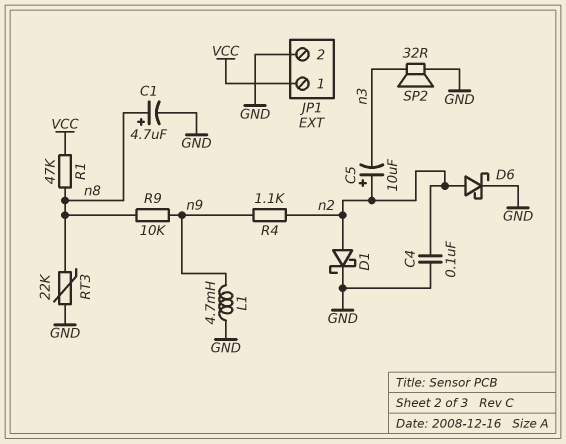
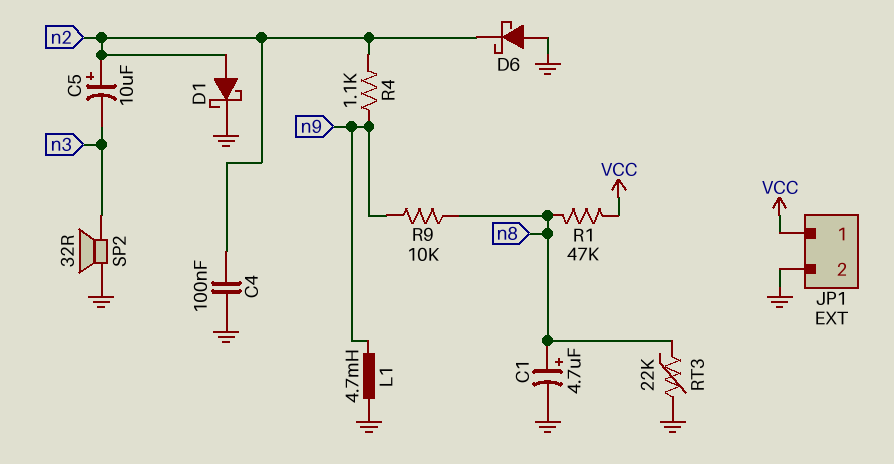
D6: schottky (A n2, K GND) -> schottky (A GND, K n2)

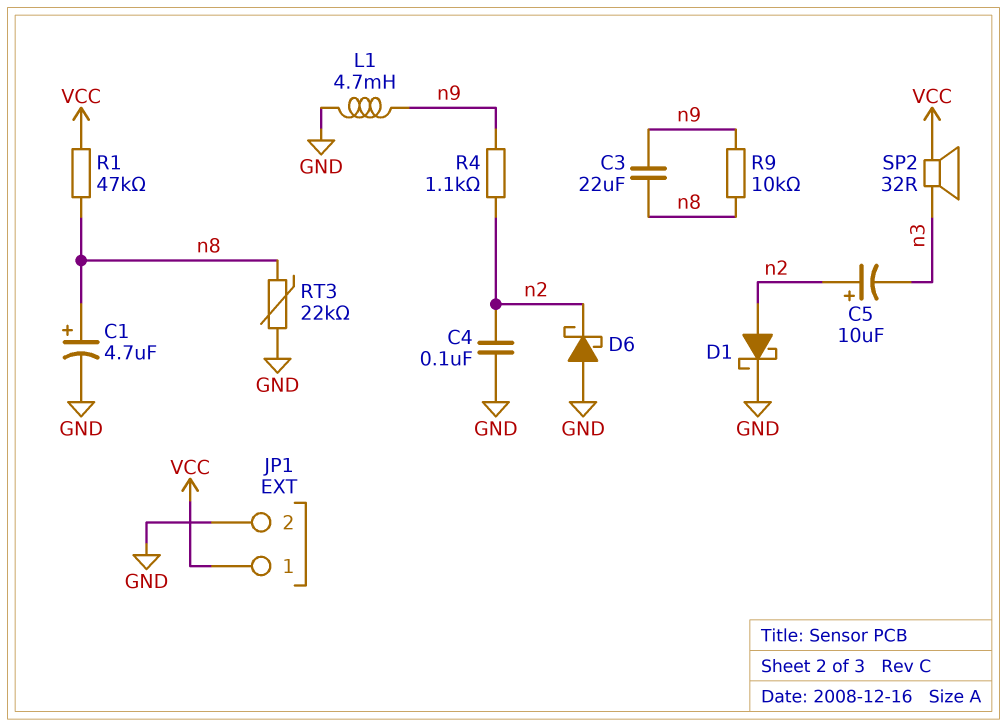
C3: none -> 22uF (n8, n9)
SP2: speaker 32R (GND, n3) -> speaker 32R (VCC, n3)

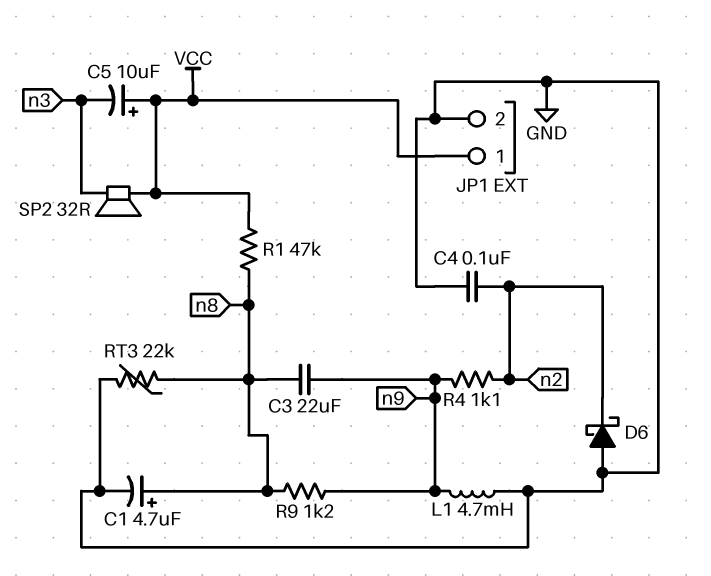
C5: 10uF (plus n2, minus n3) -> 10uF (plus VCC, minus n3)
D1: schottky (A n2, K GND) -> none
R9: 10k (n8, n9) -> 1.2k (n8, n9)

